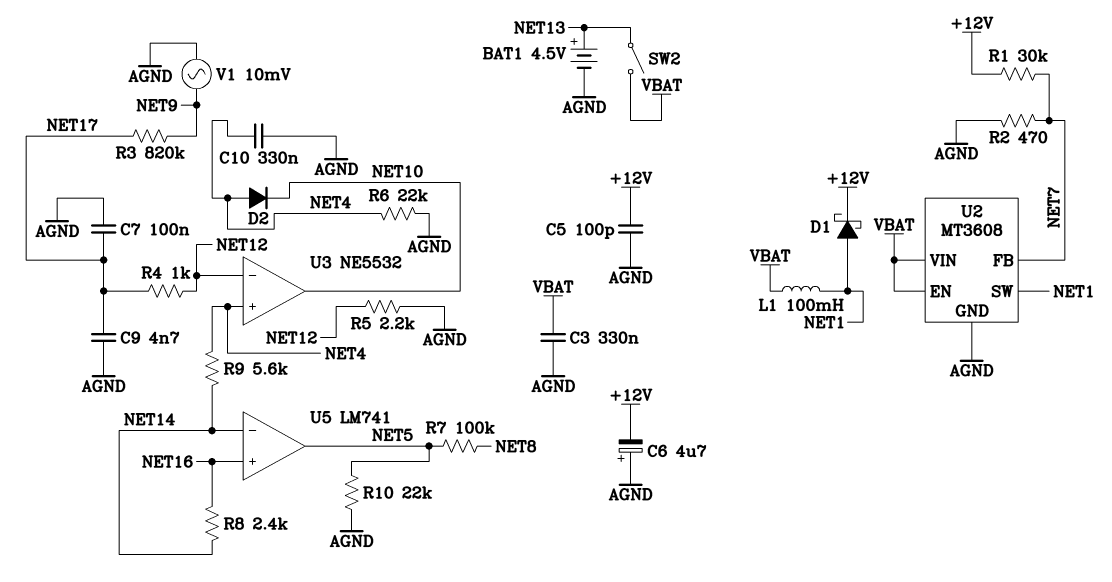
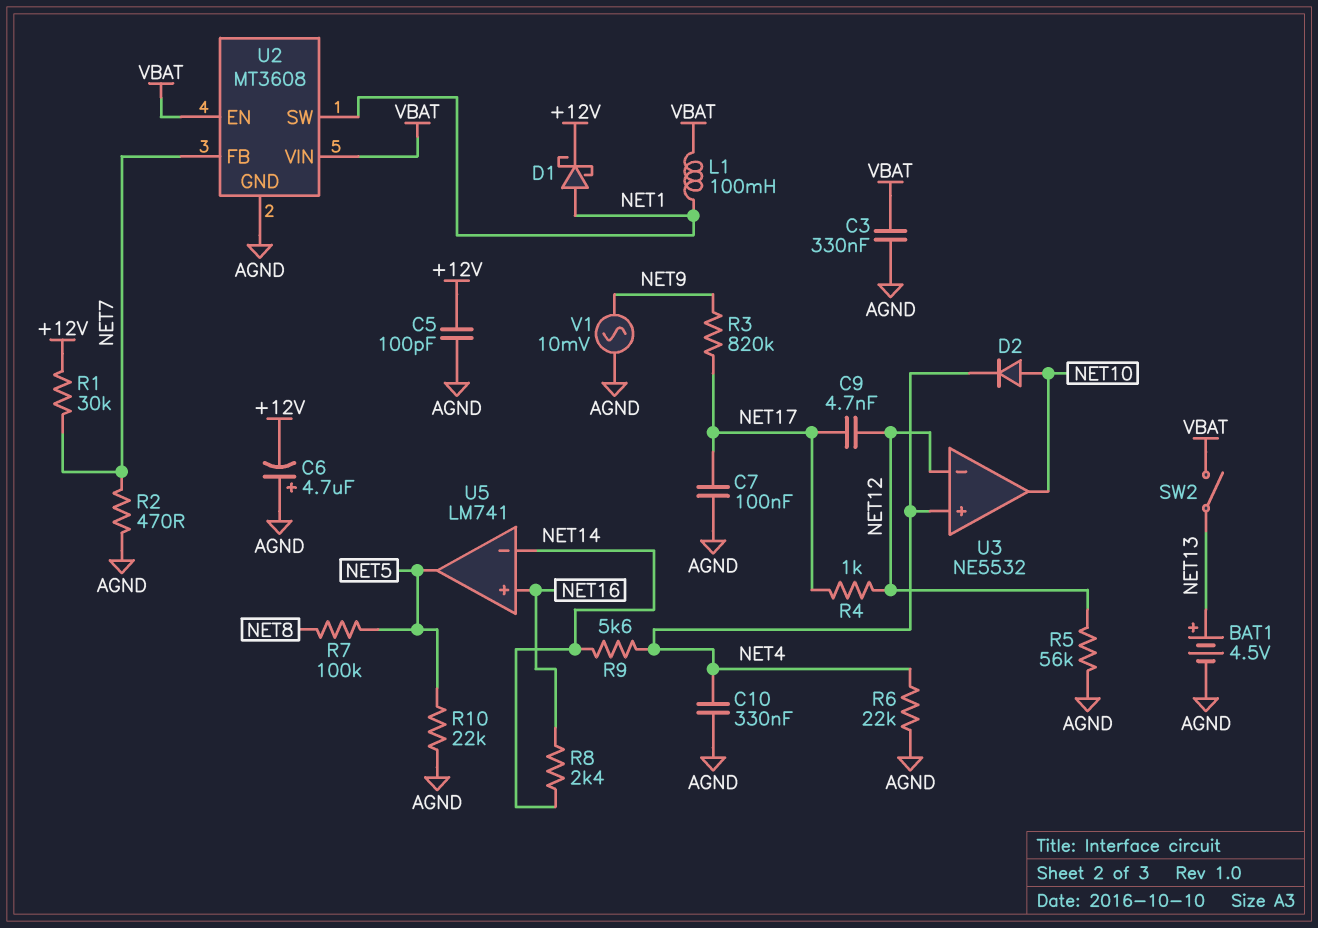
C9: 4.7nF (AGND, NET17) -> 4.7nF (NET12, NET17)
D2: diode (A NET4, K NET10) -> diode (A NET10, K NET4)
R5: 2.2k (AGND, NET12) -> 56k (AGND, NET12)

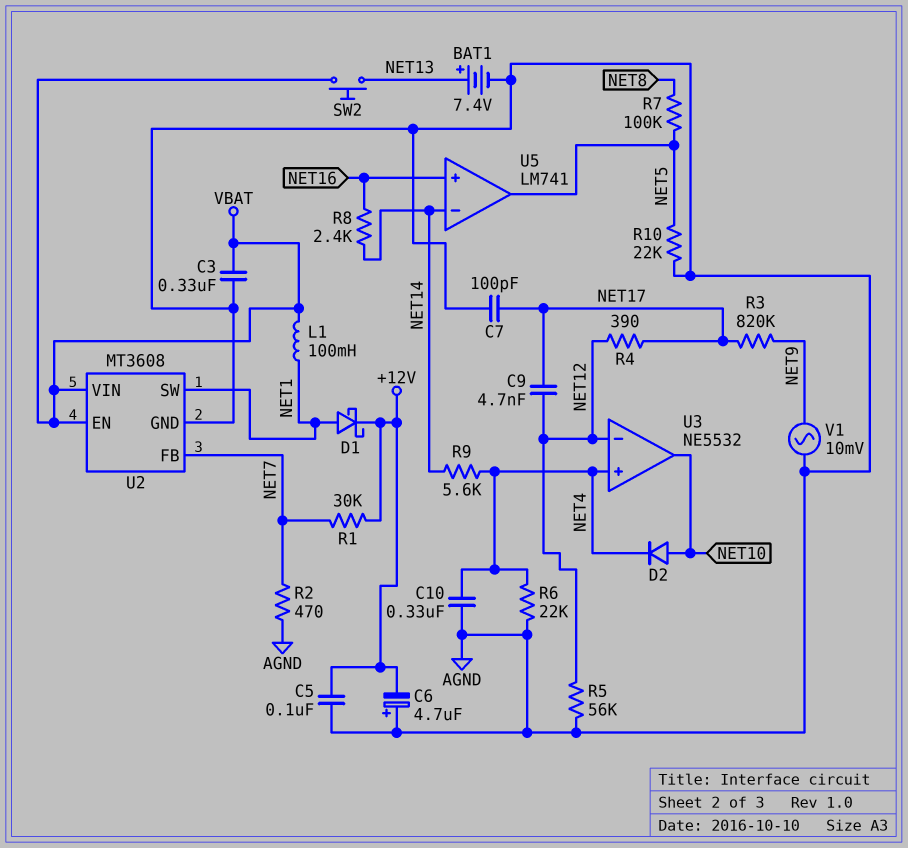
BAT1: 4.5V (plus NET13, minus AGND) -> 7.4V (plus NET13, minus AGND)
C5: 100pF (+12V, AGND) -> 100nF (+12V, AGND)
C7: 100nF (AGND, NET17) -> 100pF (AGND, NET17)
R4: 1k (NET12, NET17) -> 390 (NET12, NET17)
SW2: switch (NET13, VBAT) -> button (NET13, VBAT)

